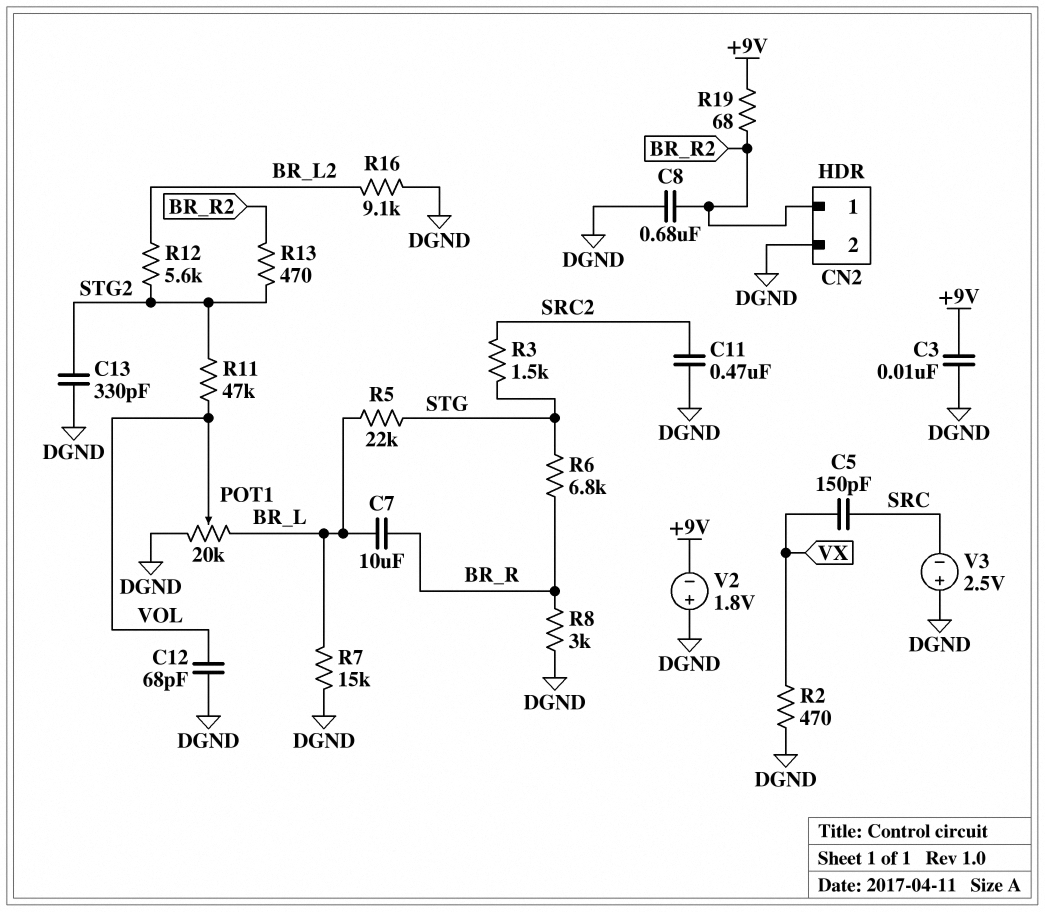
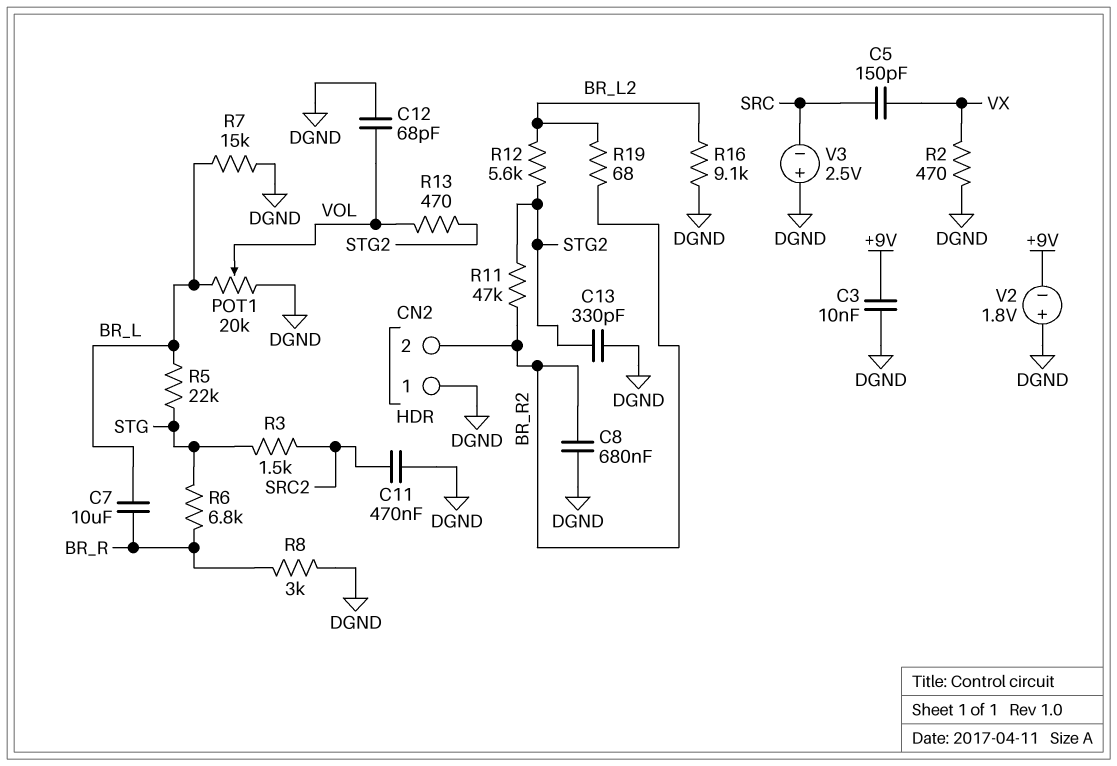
CN2 pin 1: BR_R2 -> DGND
CN2 pin 2: DGND -> BR_R2
R11: 47k (STG2, VOL) -> 47k (BR_R2, STG2)
R13: 470 (BR_R2, STG2) -> 470 (STG2, VOL)
R19: 68 (+9V, BR_R2) -> 68 (BR_L2, BR_R2)

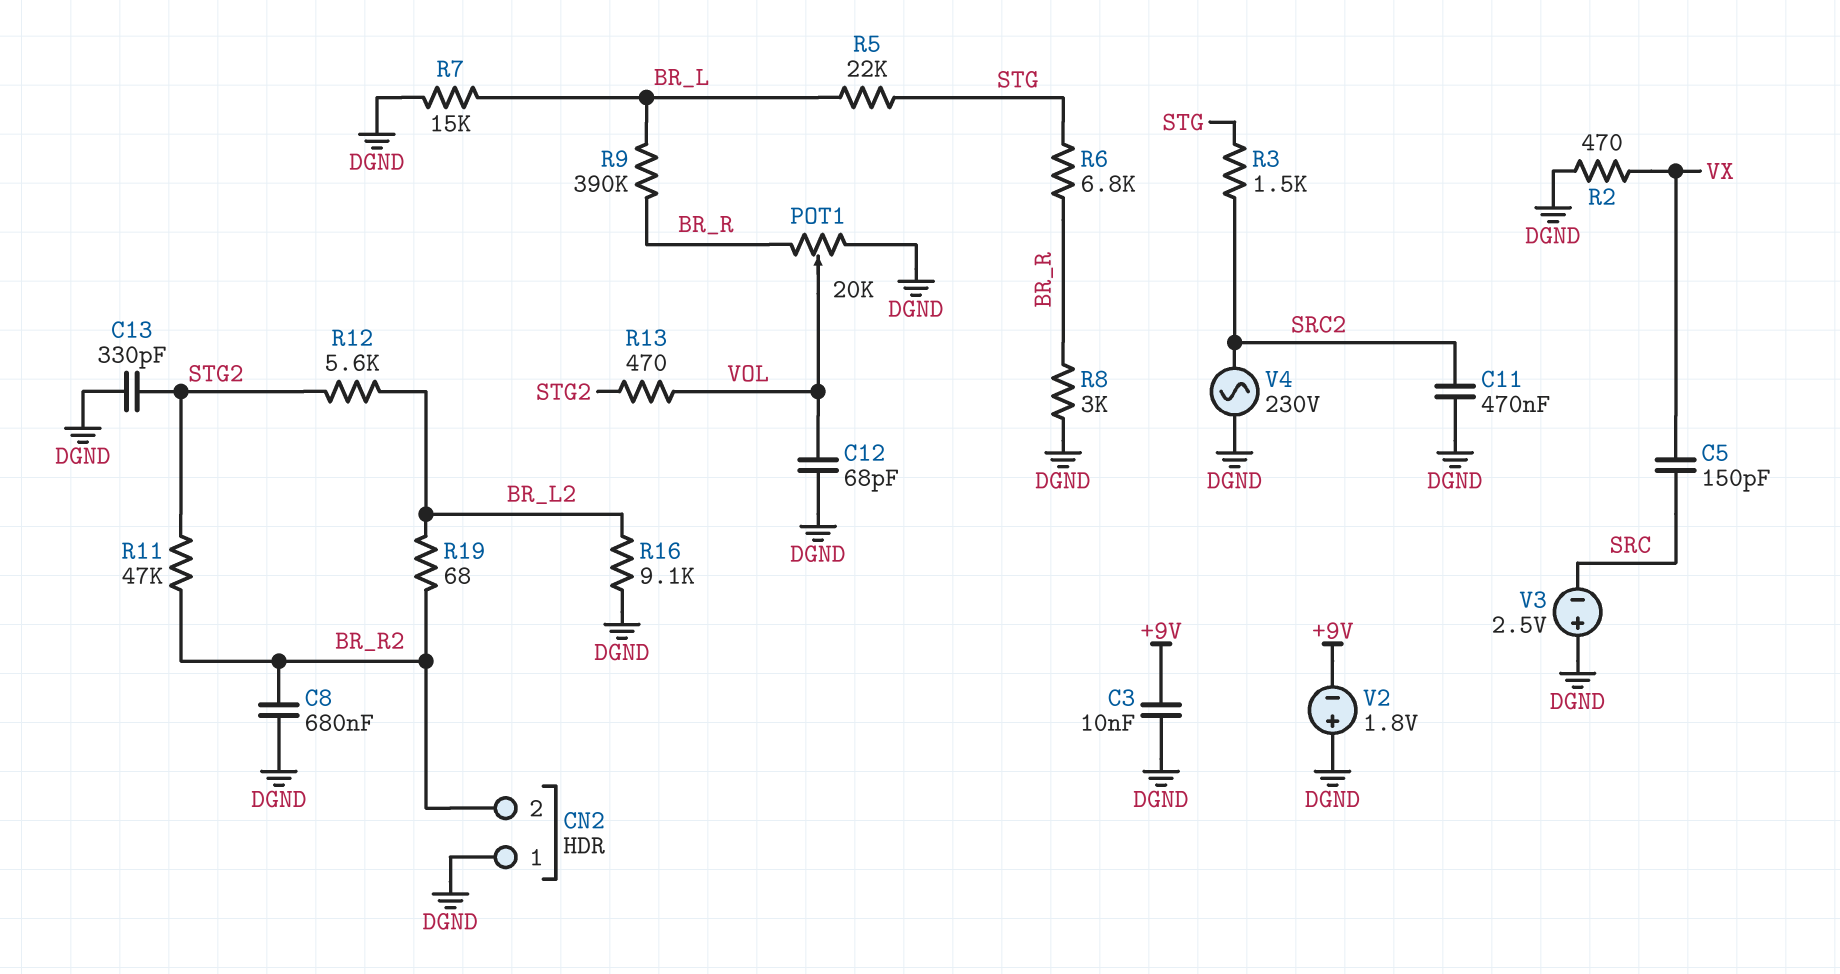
C7: 10uF (BR_L, BR_R) -> none
POT1: 20k (BR_L, DGND, wiper VOL) -> 20k (BR_R, DGND, wiper VOL)
R9: none -> 390k (BR_L, BR_R)
V4: none -> AC 230V (DGND, SRC2)

